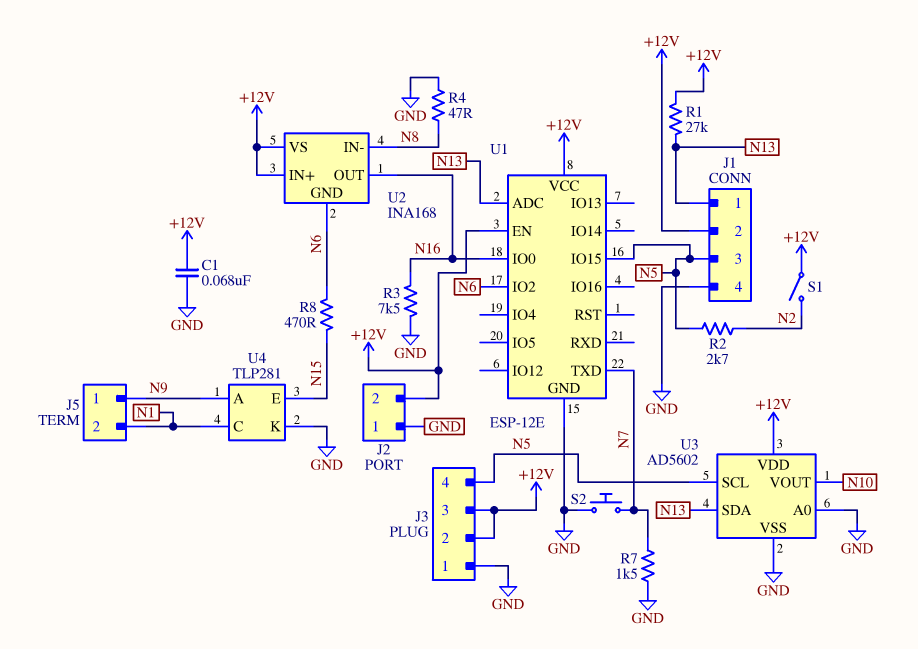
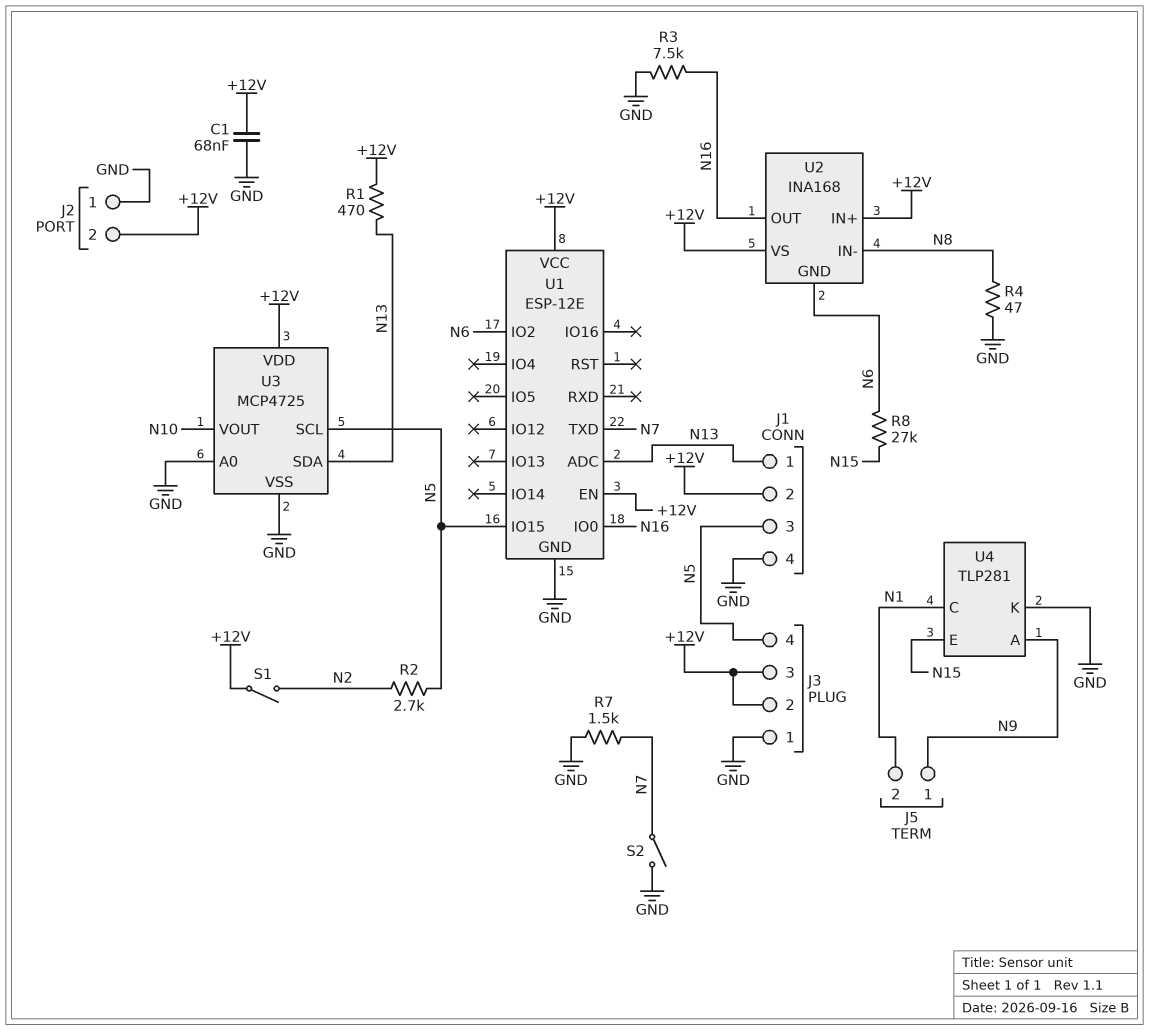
R1: 27k (+12V, N13) -> 470 (+12V, N13)
R8: 470 (N6, N15) -> 27k (N6, N15)
S2: button (GND, N7) -> switch (GND, N7)
U3: AD5602 -> MCP4725

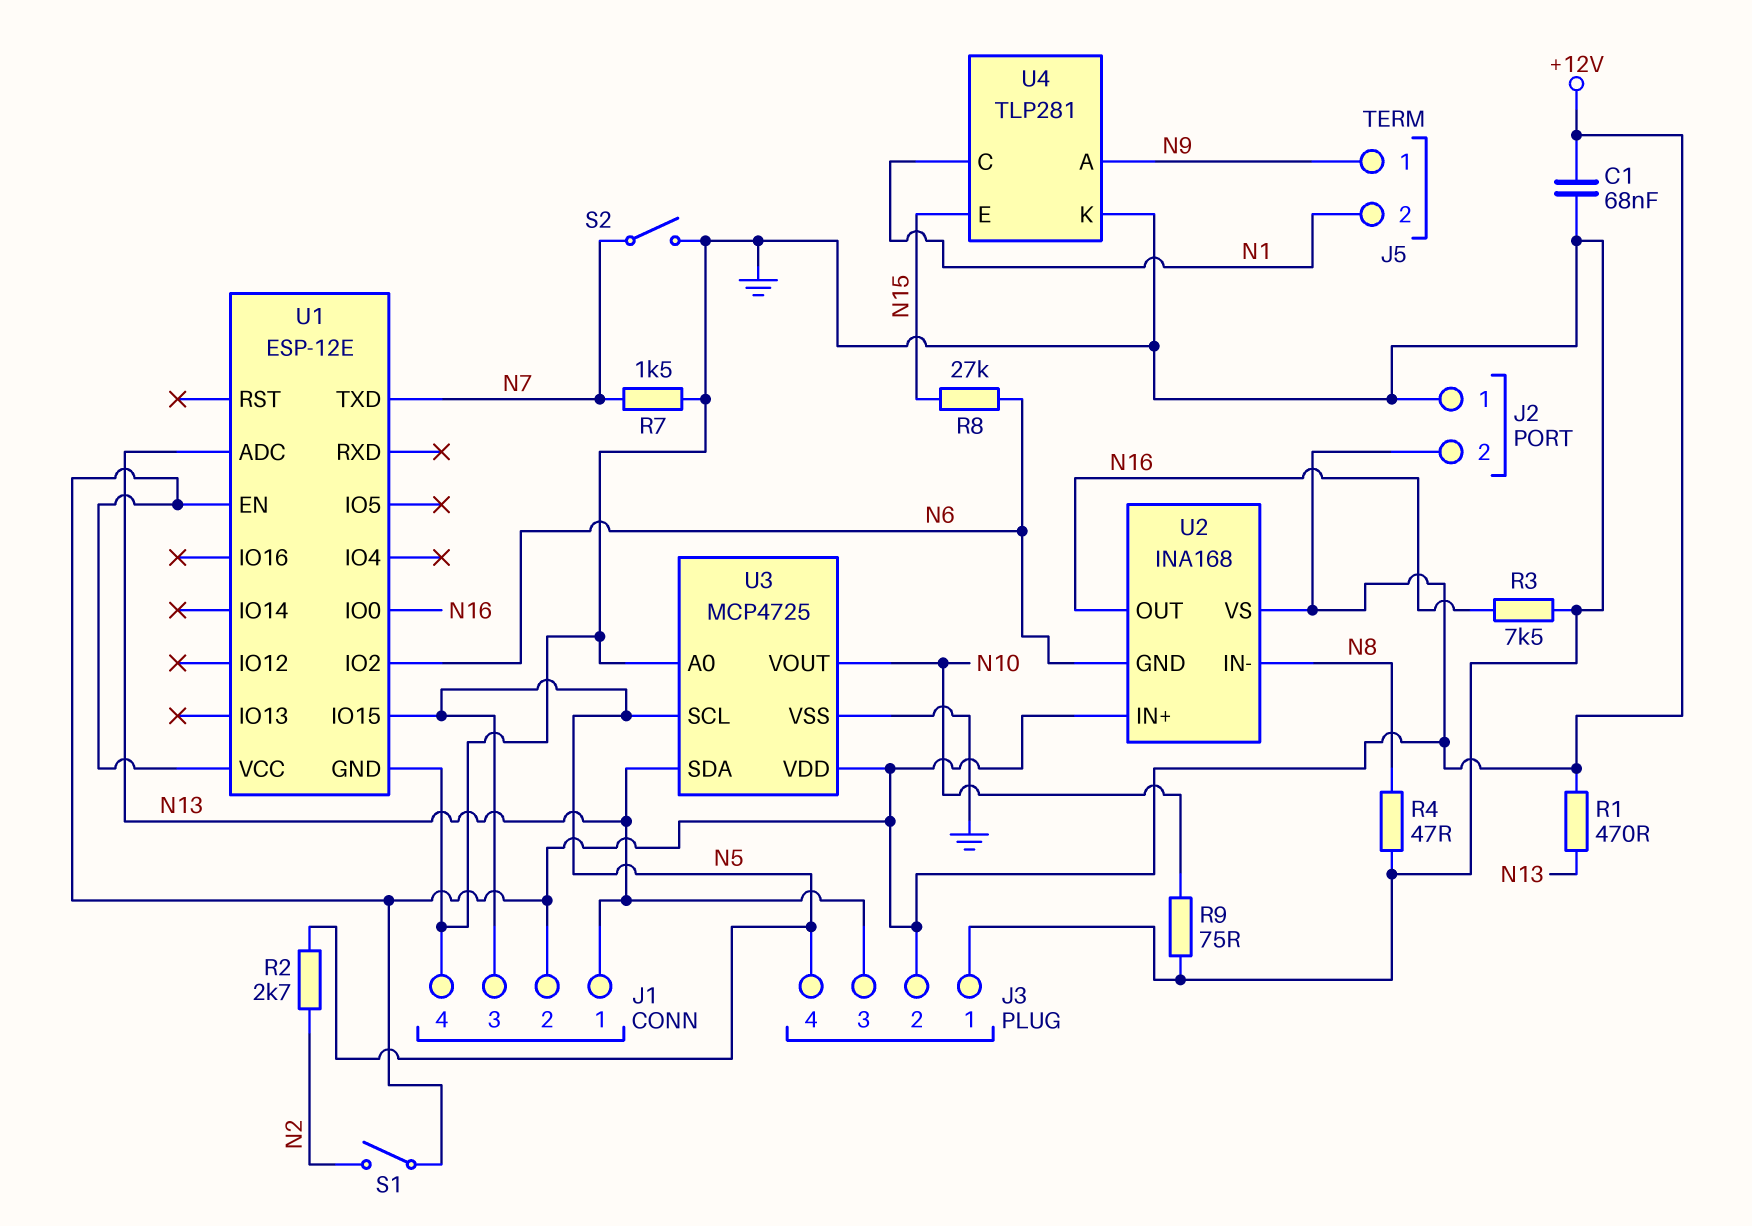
J3 pin 3: +12V -> N13
R9: none -> 75 (GND, N10)

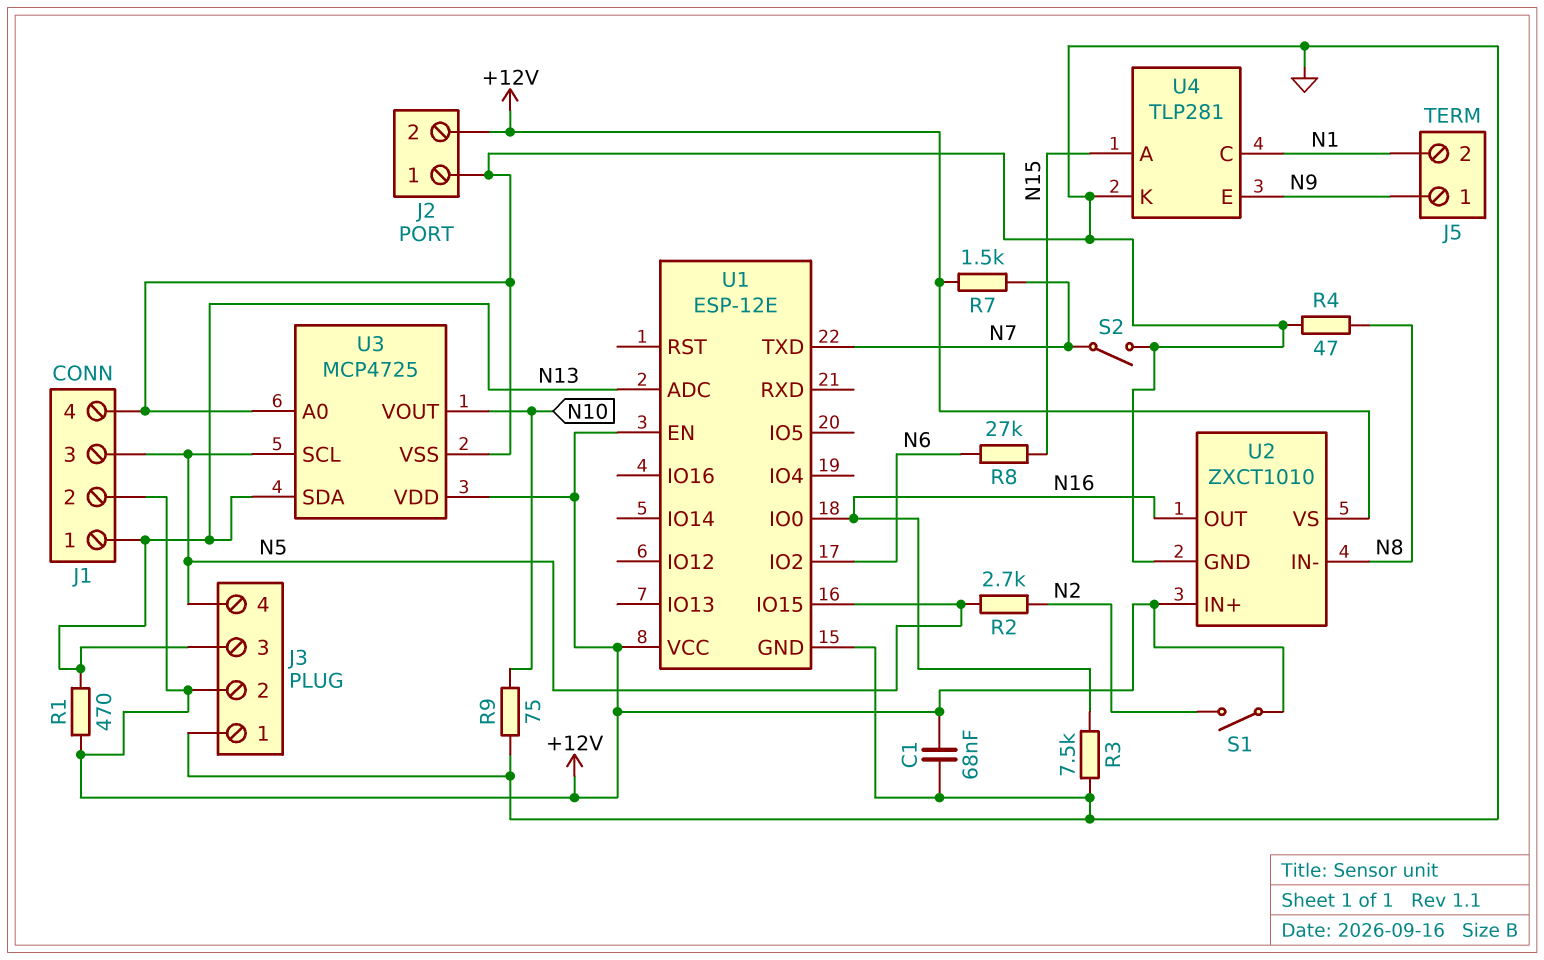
R7: 1.5k (GND, N7) -> 1.5k (+12V, N7)
U2: INA168 -> ZXCT1010
U2 pin GND: N6 -> GND
U4 pin A: N9 -> N15
U4 pin E: N15 -> N9

